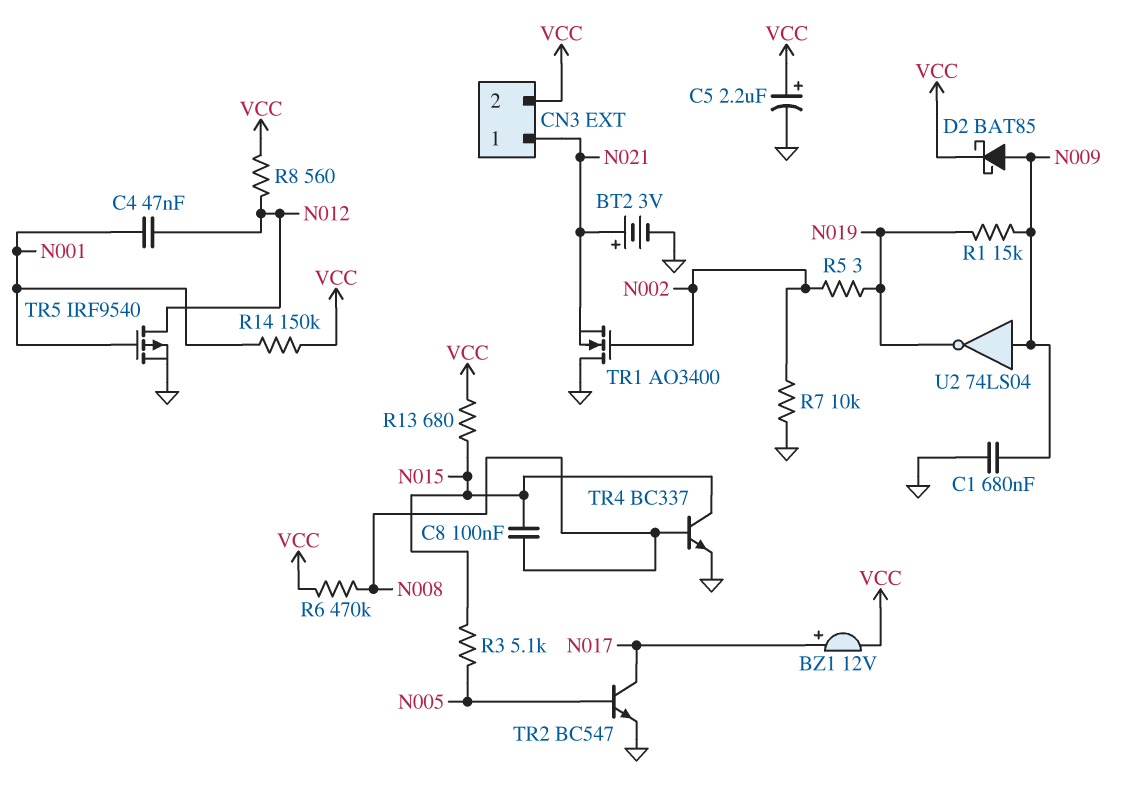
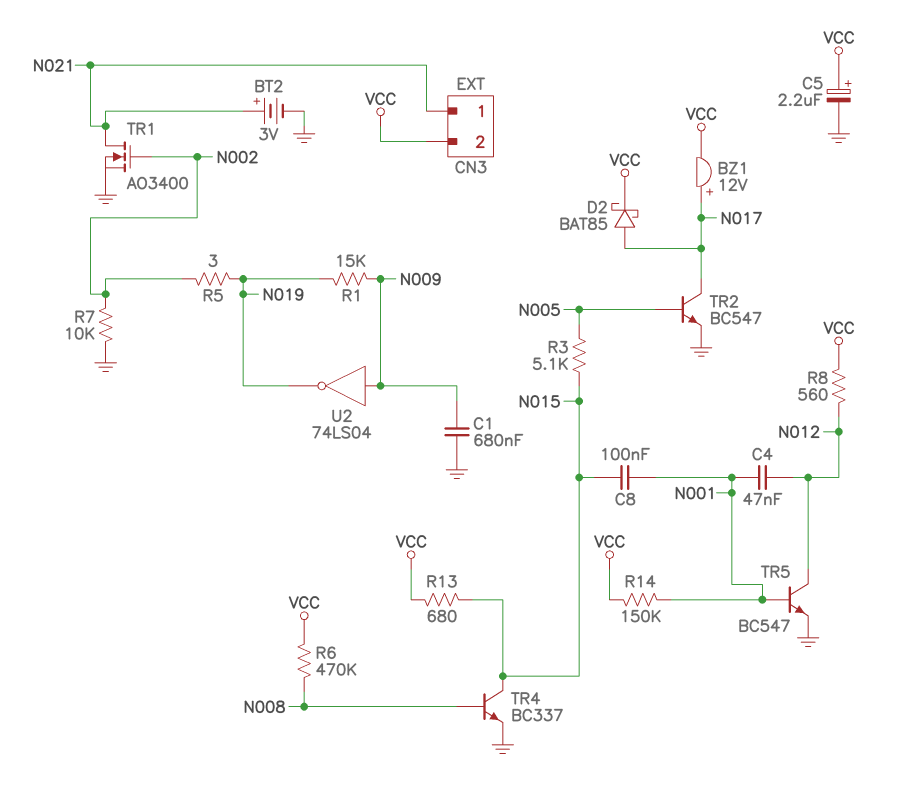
C8: 100nF (N008, N015) -> 100nF (N001, N015)
D2: schottky BAT85 (A N009, K VCC) -> schottky BAT85 (A N017, K VCC)
TR1: NMOS AO3400 (G N002, D GND, S N021) -> NMOS AO3400 (G N002, D N021, S GND)
TR5: PMOS IRF9540 (G N001, D N012, S GND) -> NPN BC547 (B N001, C N012, E GND)

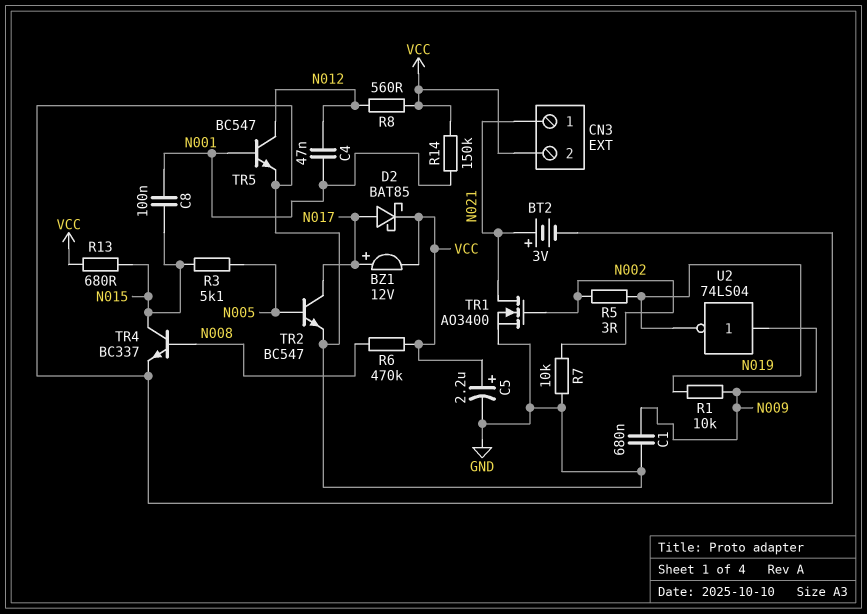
R1: 15k (N009, N019) -> 10k (N009, N019)

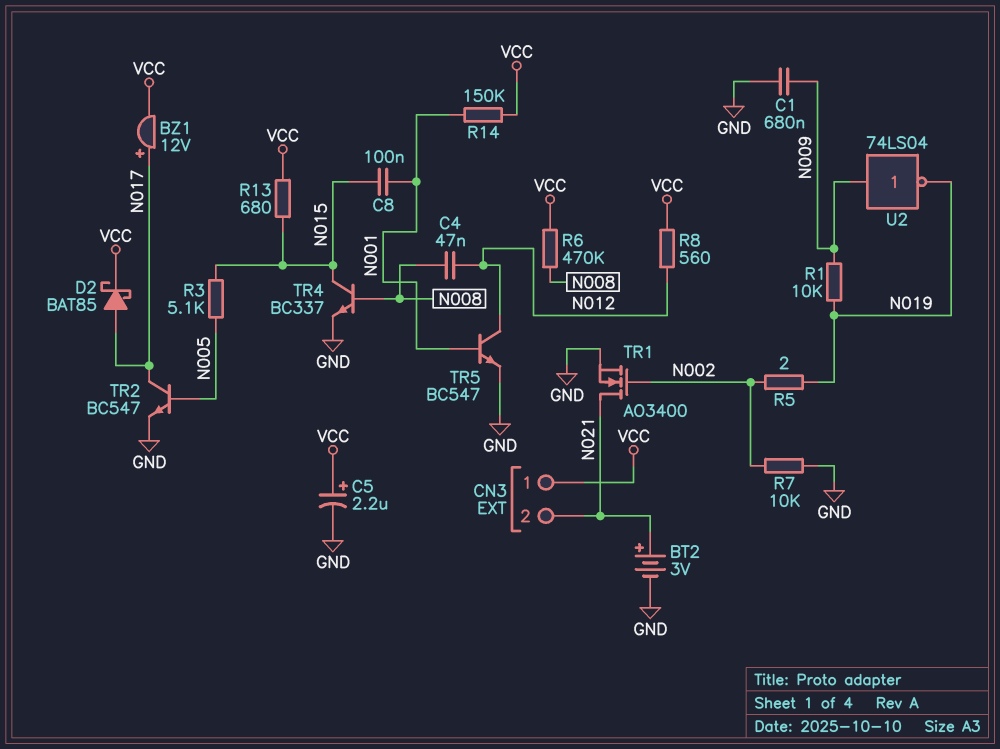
C4: 47nF (N001, N012) -> 47nF (N008, N012)
CN3 pin 1: N021 -> VCC
CN3 pin 2: VCC -> N021
R5: 3 (N002, N019) -> 2 (N002, N019)

